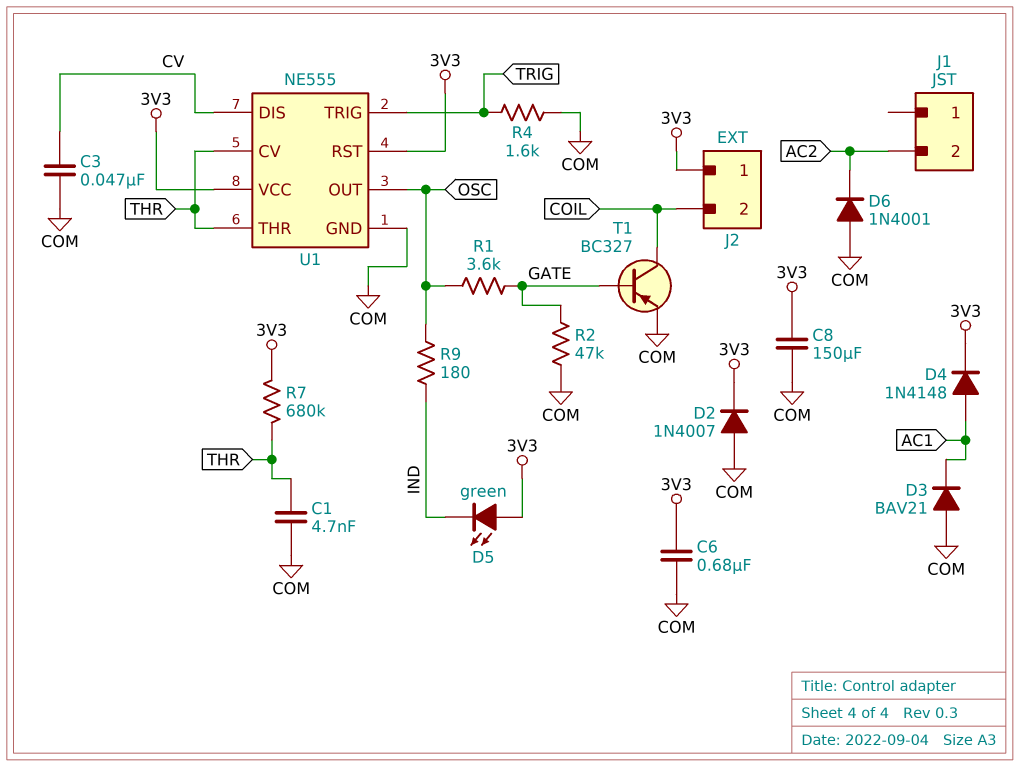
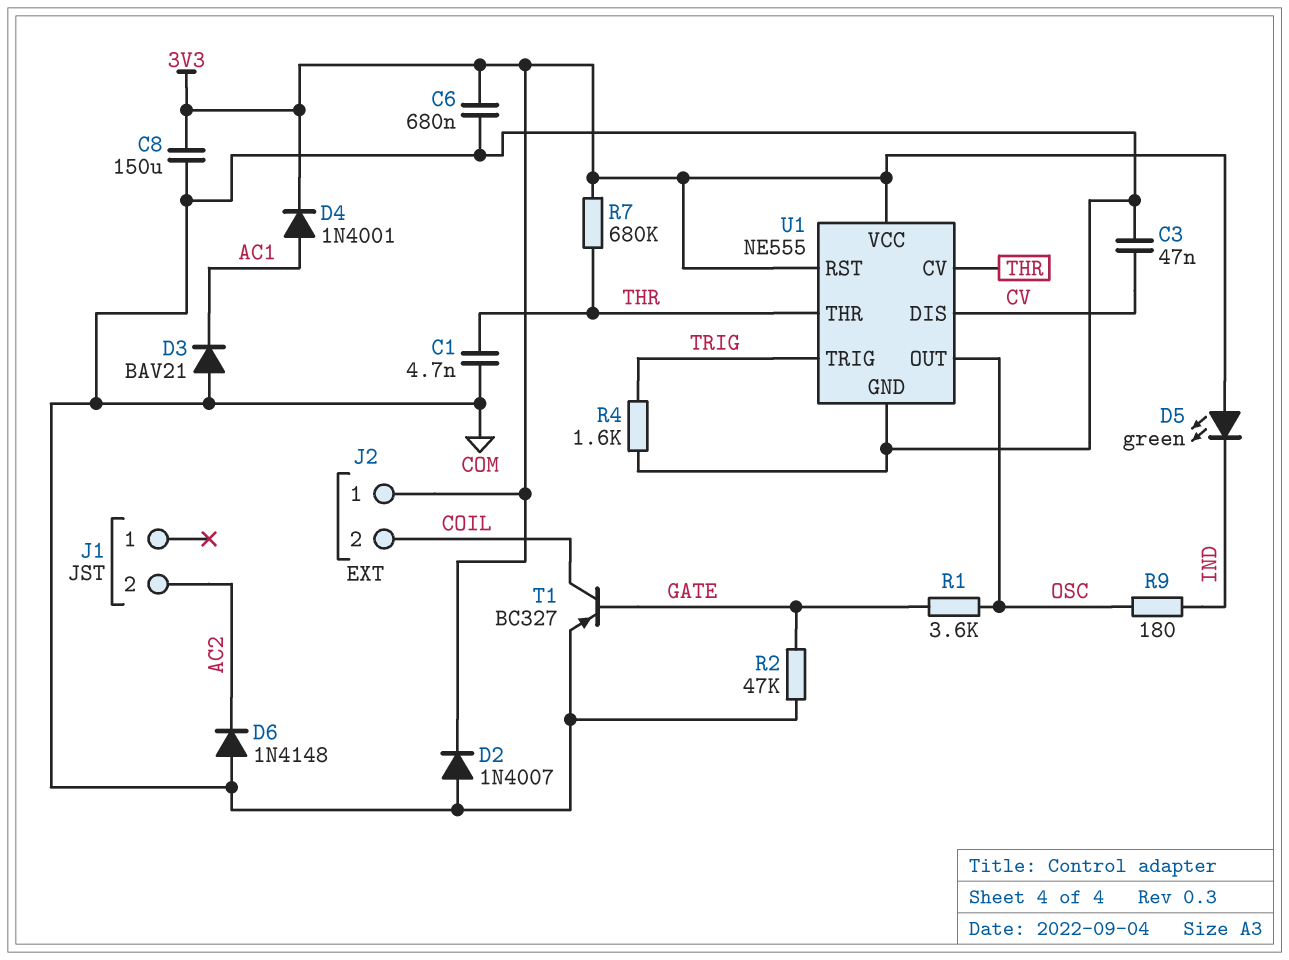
D4: diode 1N4148 (A AC1, K 3V3) -> diode 1N4001 (A AC1, K 3V3)
D6: diode 1N4001 (A COM, K AC2) -> diode 1N4148 (A COM, K AC2)

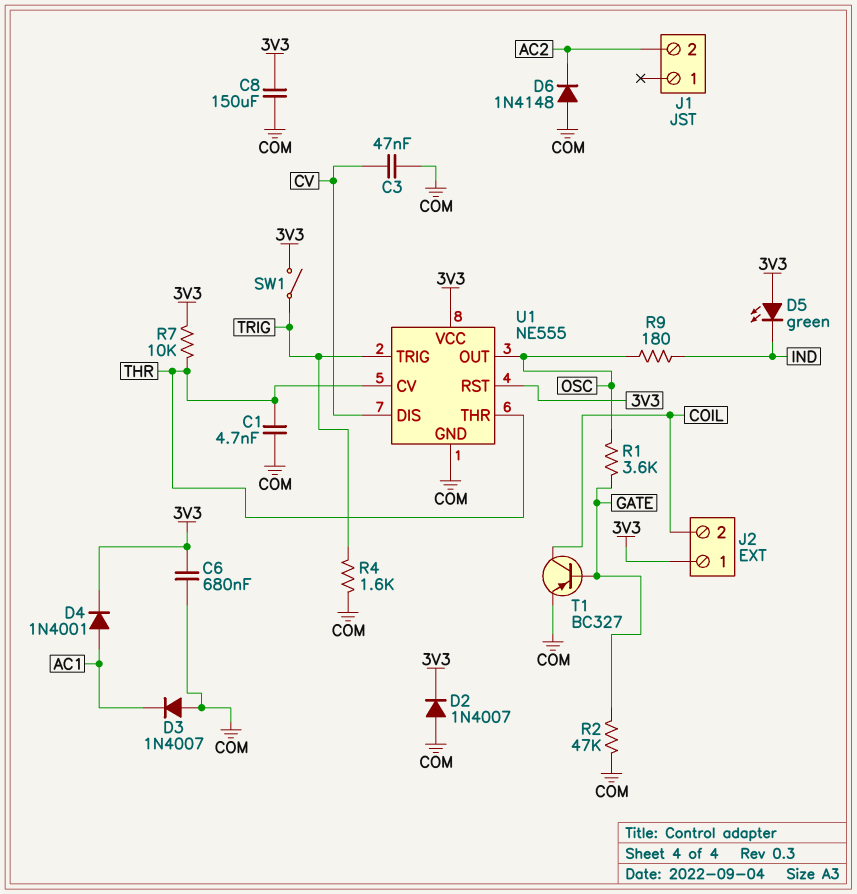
D3: diode BAV21 (A COM, K AC1) -> diode 1N4007 (A COM, K AC1)
R7: 680k (3V3, THR) -> 10k (3V3, THR)
SW1: none -> switch (3V3, TRIG)

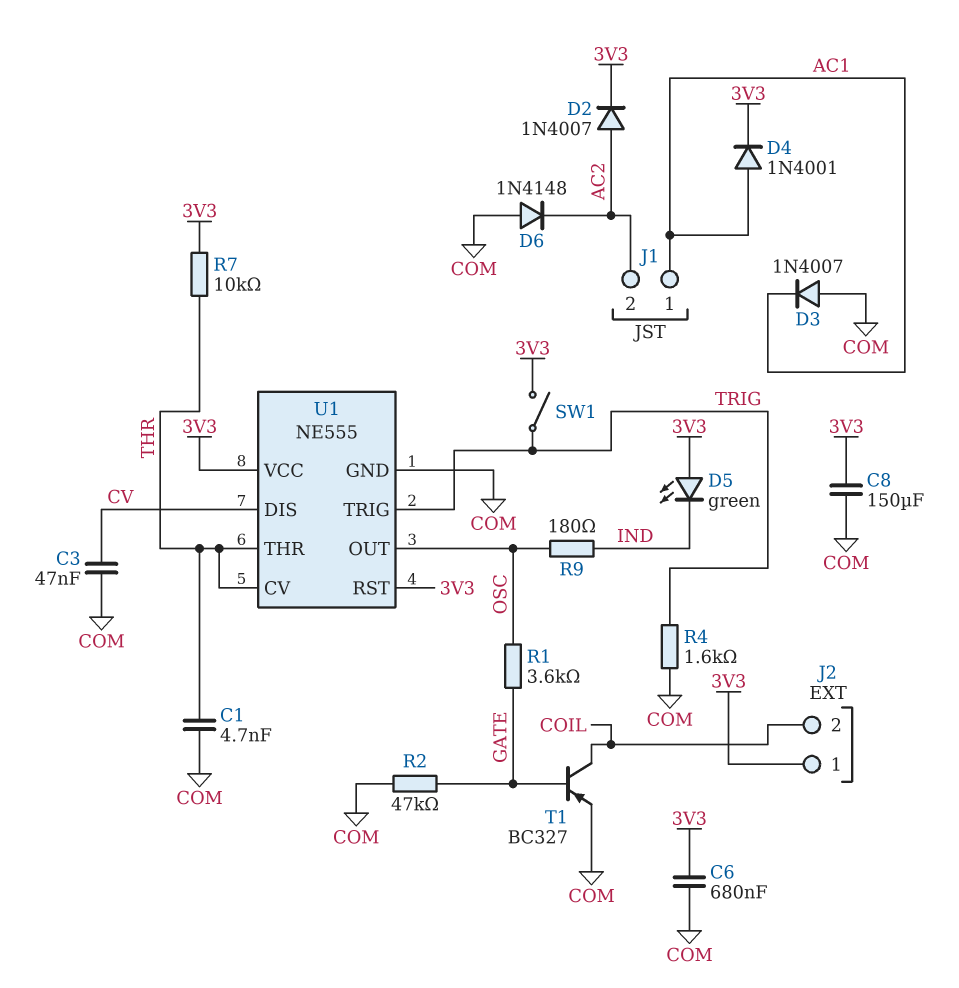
D2: diode 1N4007 (A COM, K 3V3) -> diode 1N4007 (A AC2, K 3V3)
J1 pin 1: none -> AC1

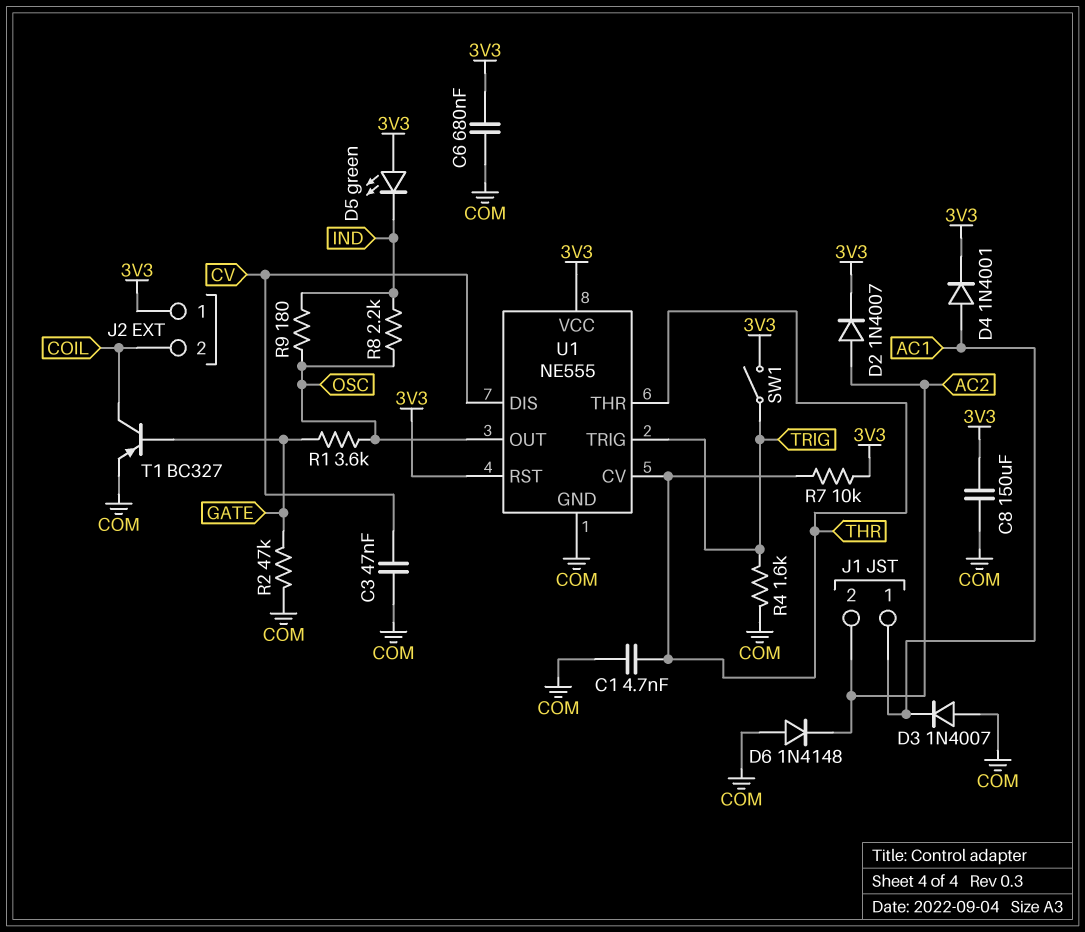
R8: none -> 2.2k (IND, OSC)

